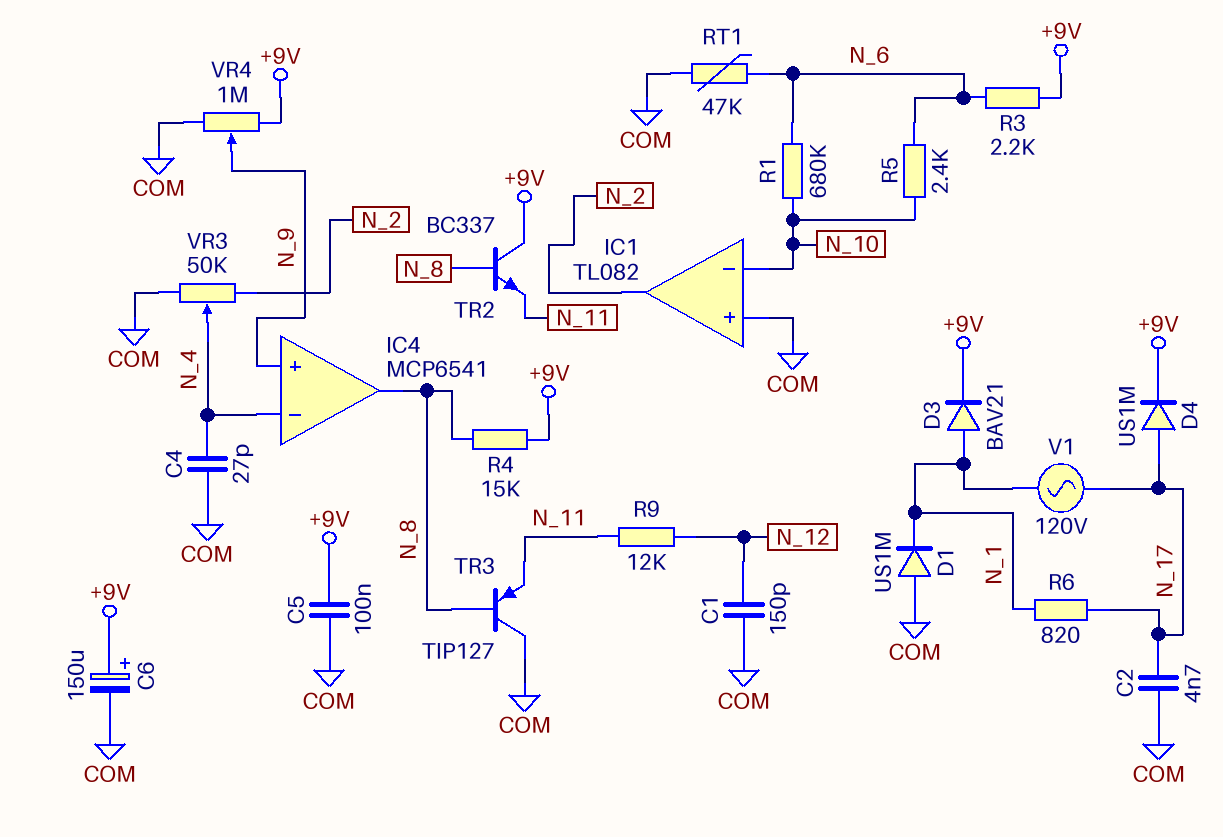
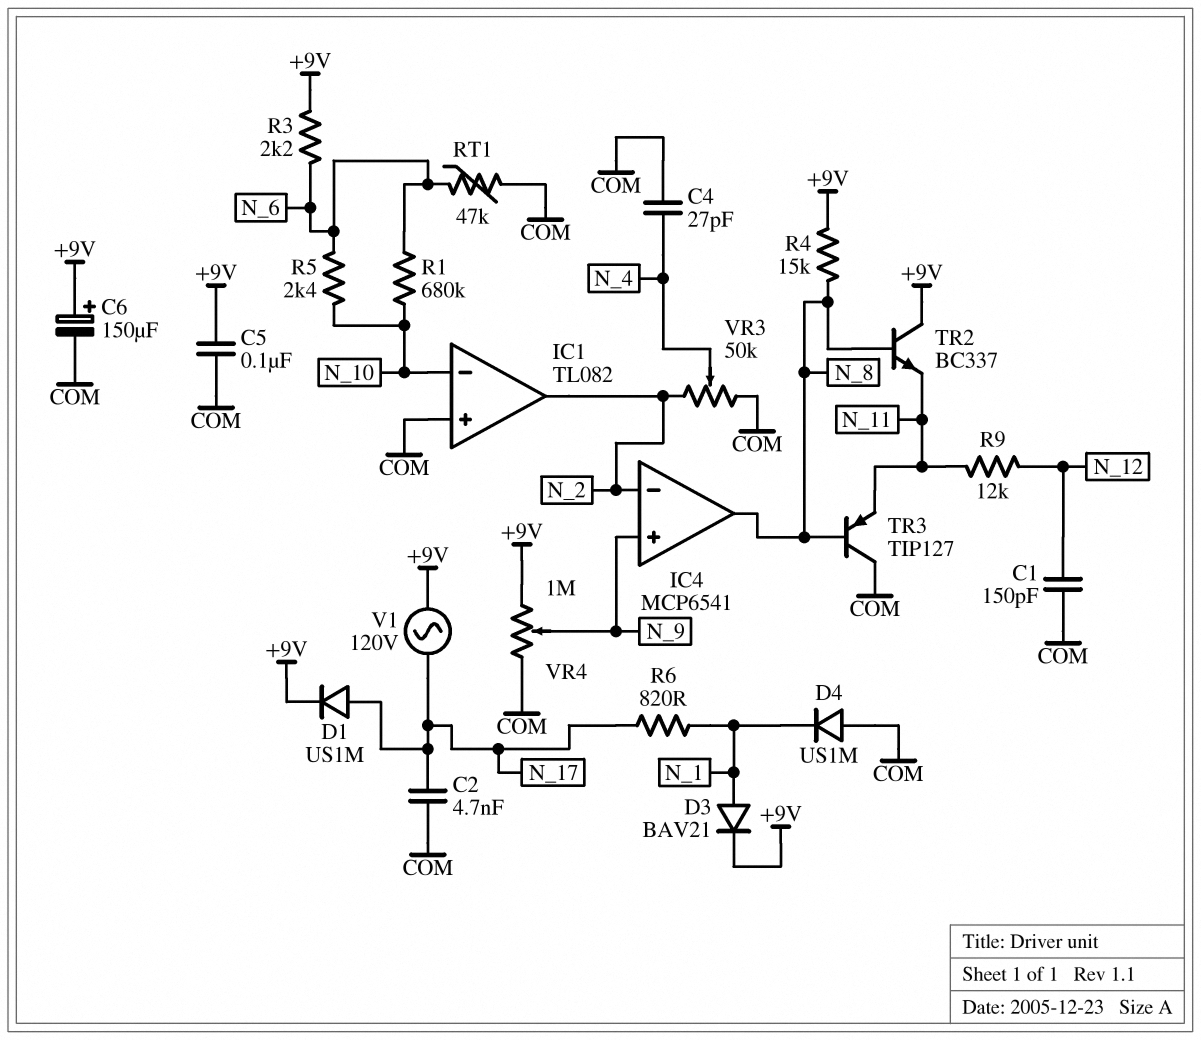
D1: diode US1M (A COM, K N_1) -> diode US1M (A N_17, K +9V)
D4: diode US1M (A N_17, K +9V) -> diode US1M (A COM, K N_1)
IC4 pin in-: N_4 -> N_2
V1: AC 120V (N_1, N_17) -> AC 120V (+9V, N_17)

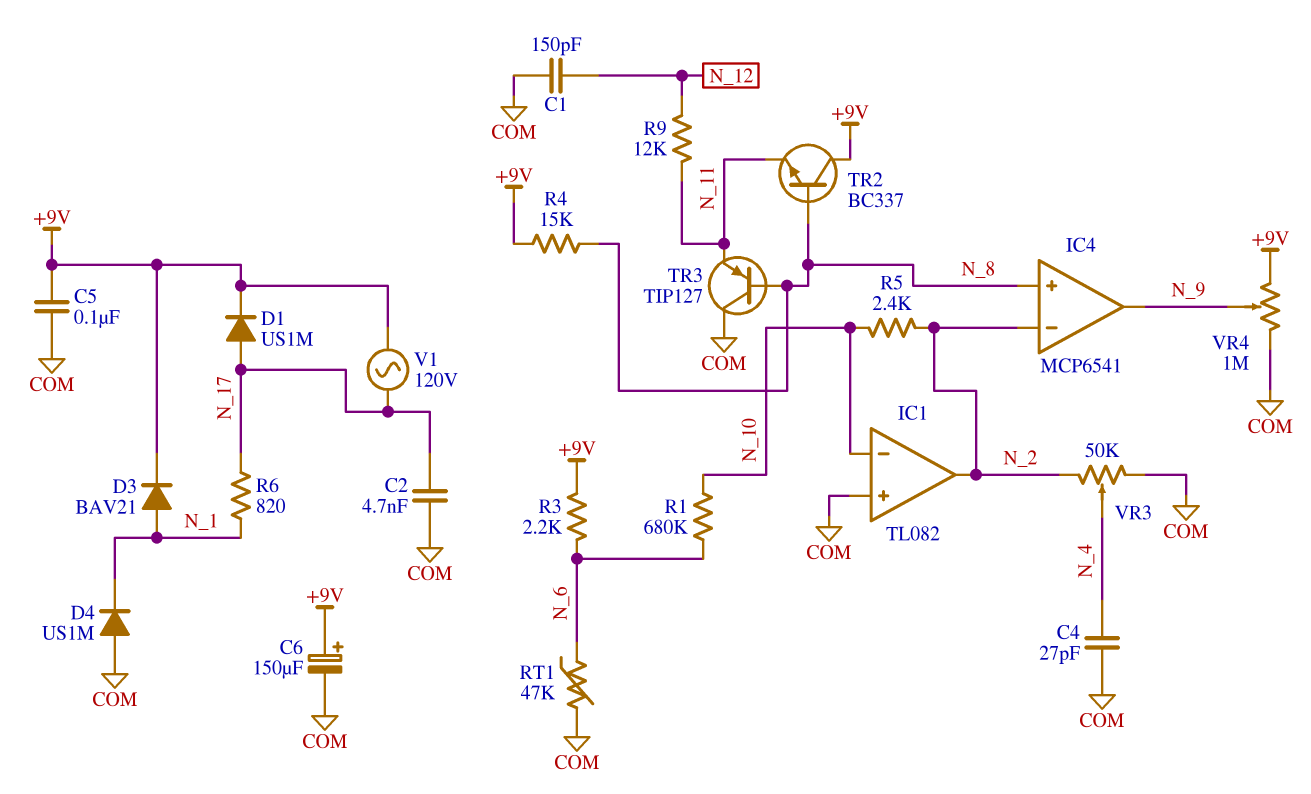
IC4 pin in+: N_9 -> N_8
IC4 pin out: N_8 -> N_9
R5: 2.4k (N_6, N_10) -> 2.4k (N_2, N_10)

